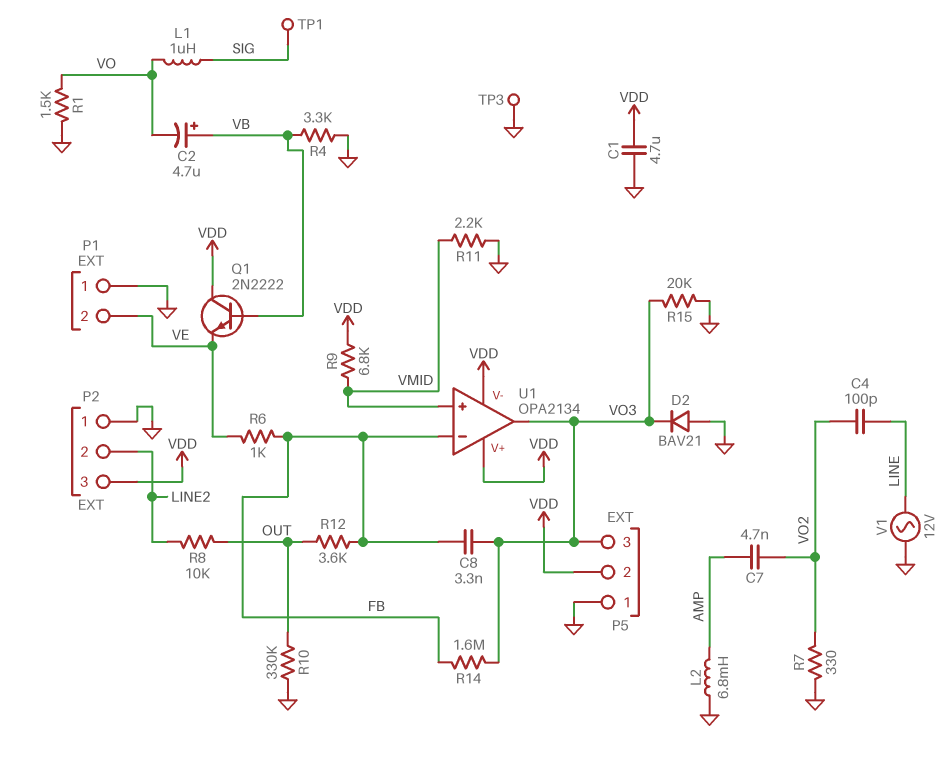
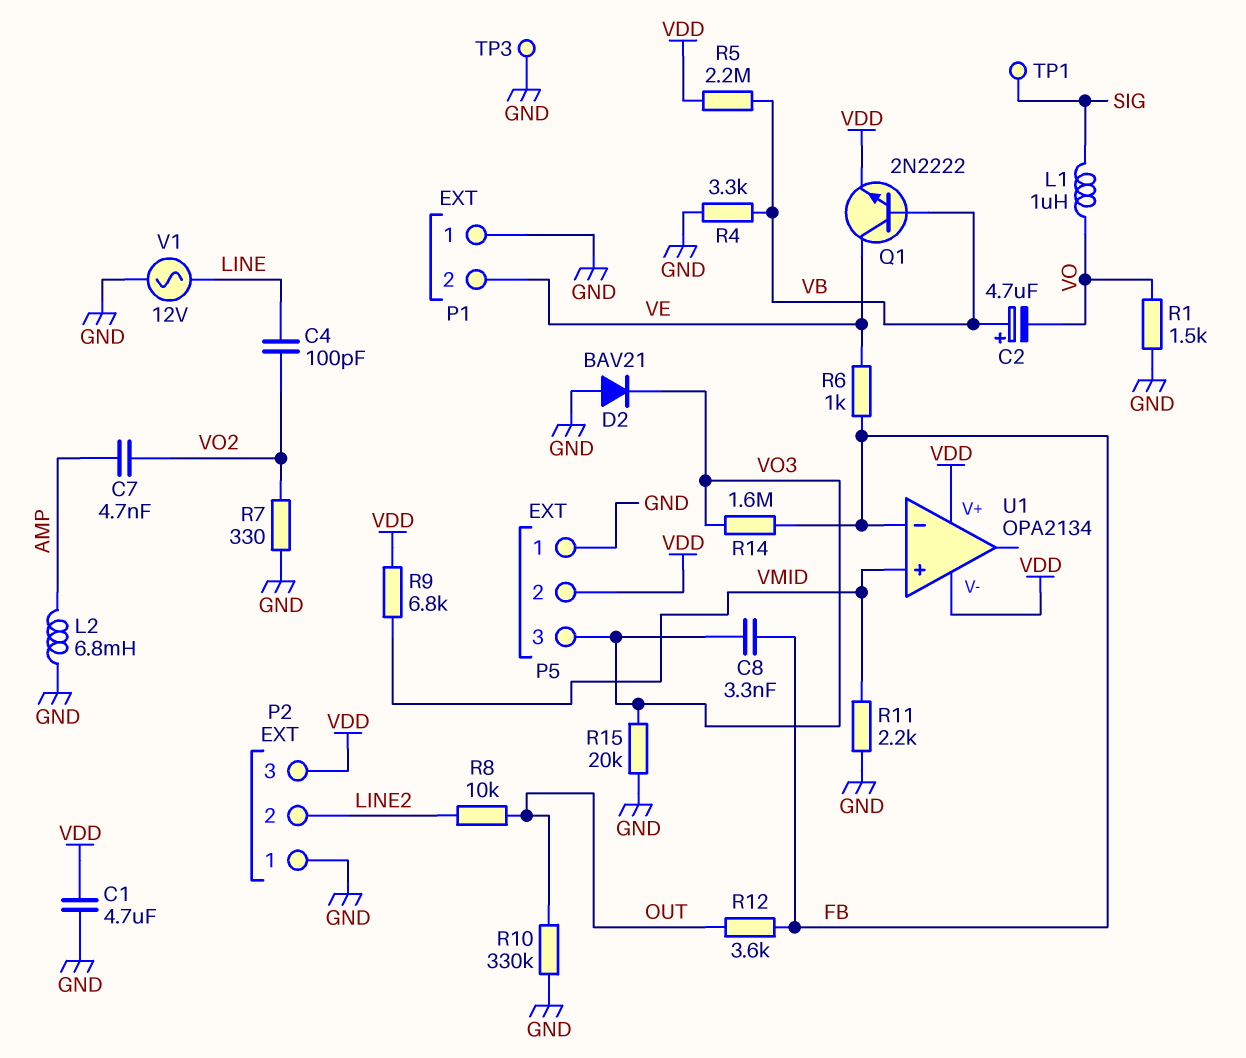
Q1: NPN 2N2222 (B VB, C VDD, E VE) -> NPN 2N2222 (B VB, C VE, E VDD)
R5: none -> 2.2M (VB, VDD)
U1 pin out: VO3 -> none

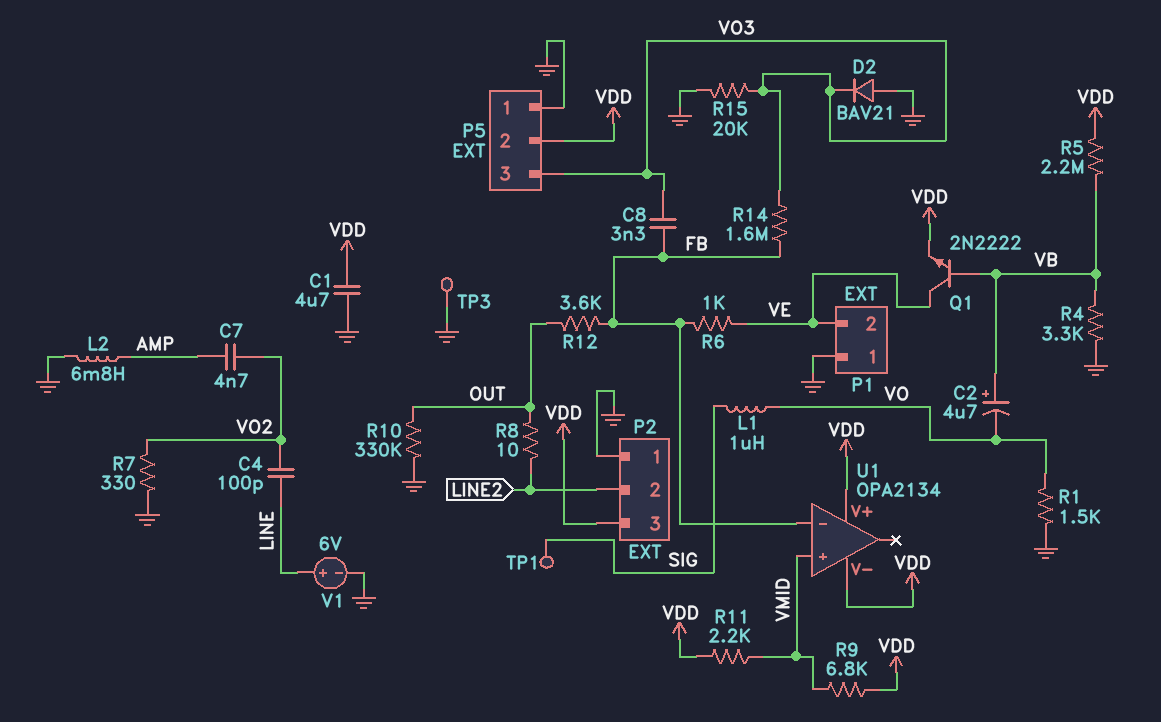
R8: 10k (LINE2, OUT) -> 10 (LINE2, OUT)
R11: 2.2k (GND, VMID) -> 2.2k (VDD, VMID)
V1: AC 12V (GND, LINE) -> 6V (plus LINE, minus GND)

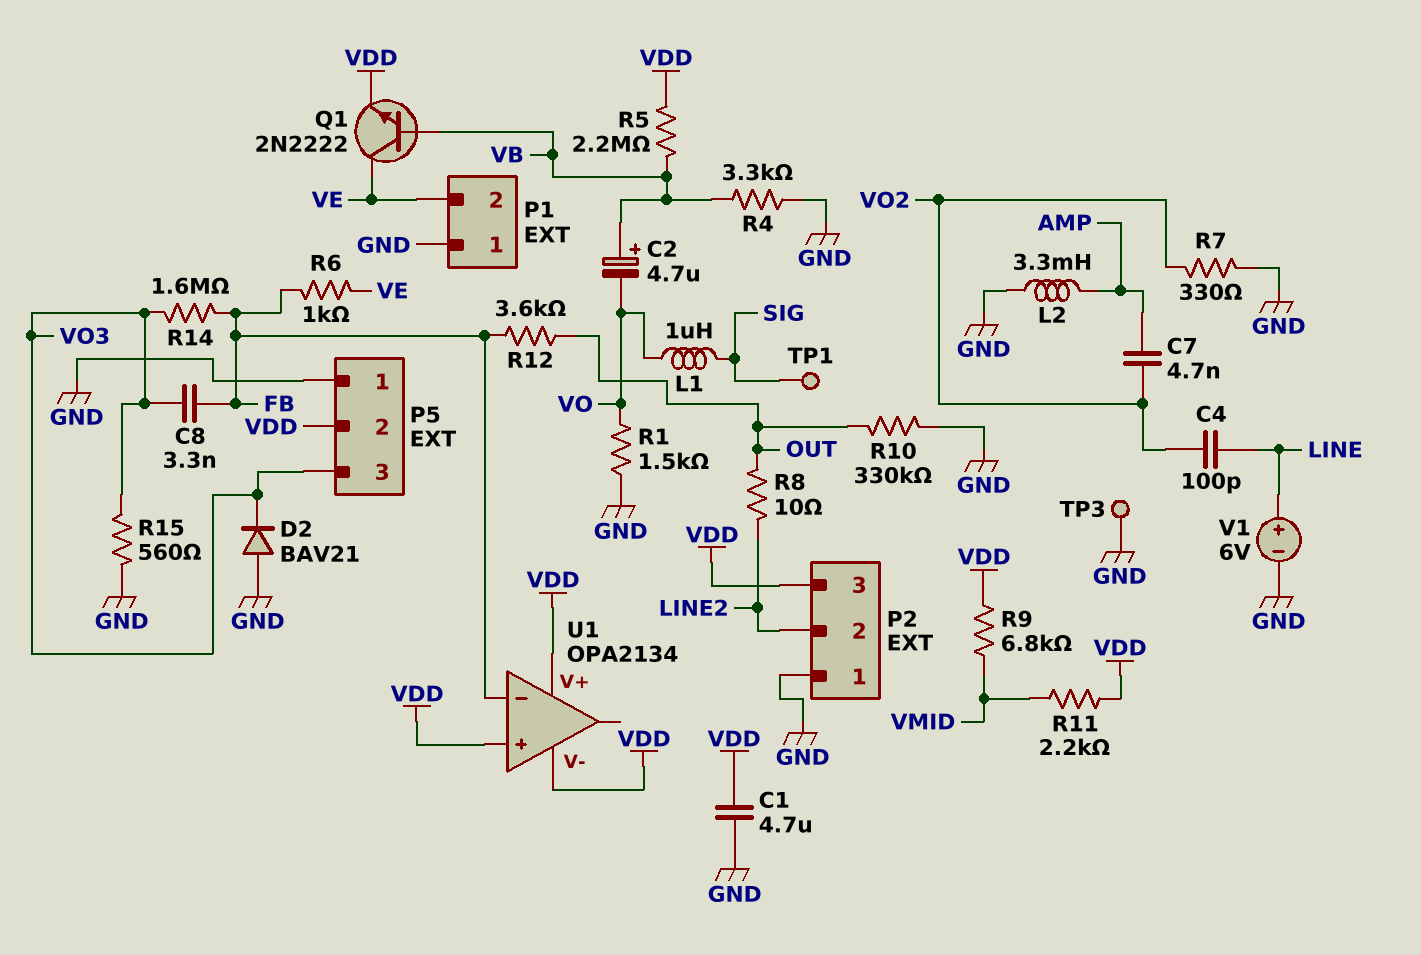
L2: 6.8mH (AMP, GND) -> 3.3mH (AMP, GND)
R15: 20k (GND, VO3) -> 560 (GND, VO3)
U1 pin in+: VMID -> VDD

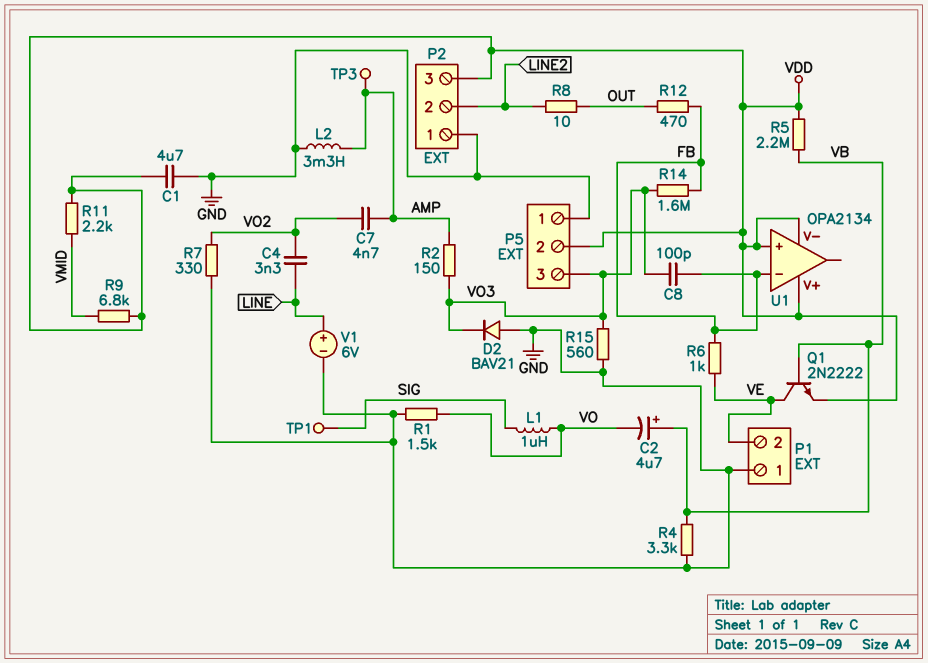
C4: 100pF (LINE, VO2) -> 3.3nF (LINE, VO2)
C8: 3.3nF (FB, VO3) -> 100pF (FB, VO3)
R2: none -> 150 (AMP, VO3)
R10: 330k (GND, OUT) -> none
R12: 3.6k (FB, OUT) -> 470 (FB, OUT)
TP3: test point (GND) -> test point (AMP)

